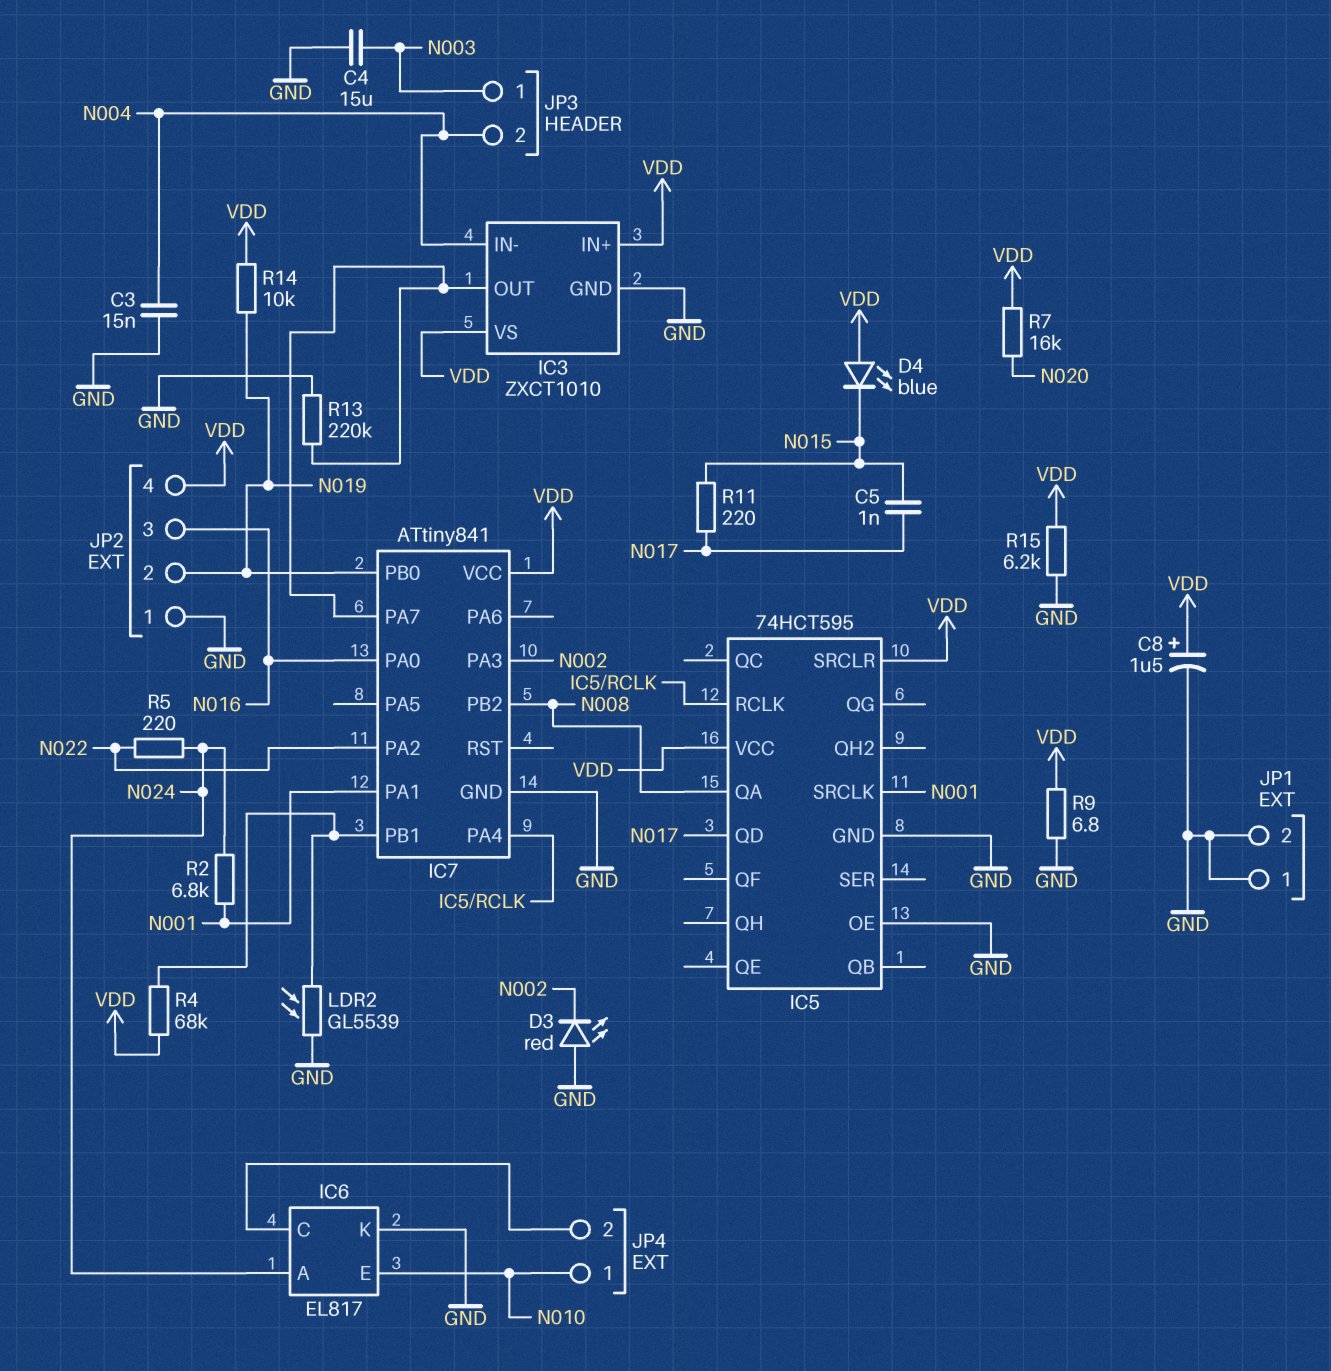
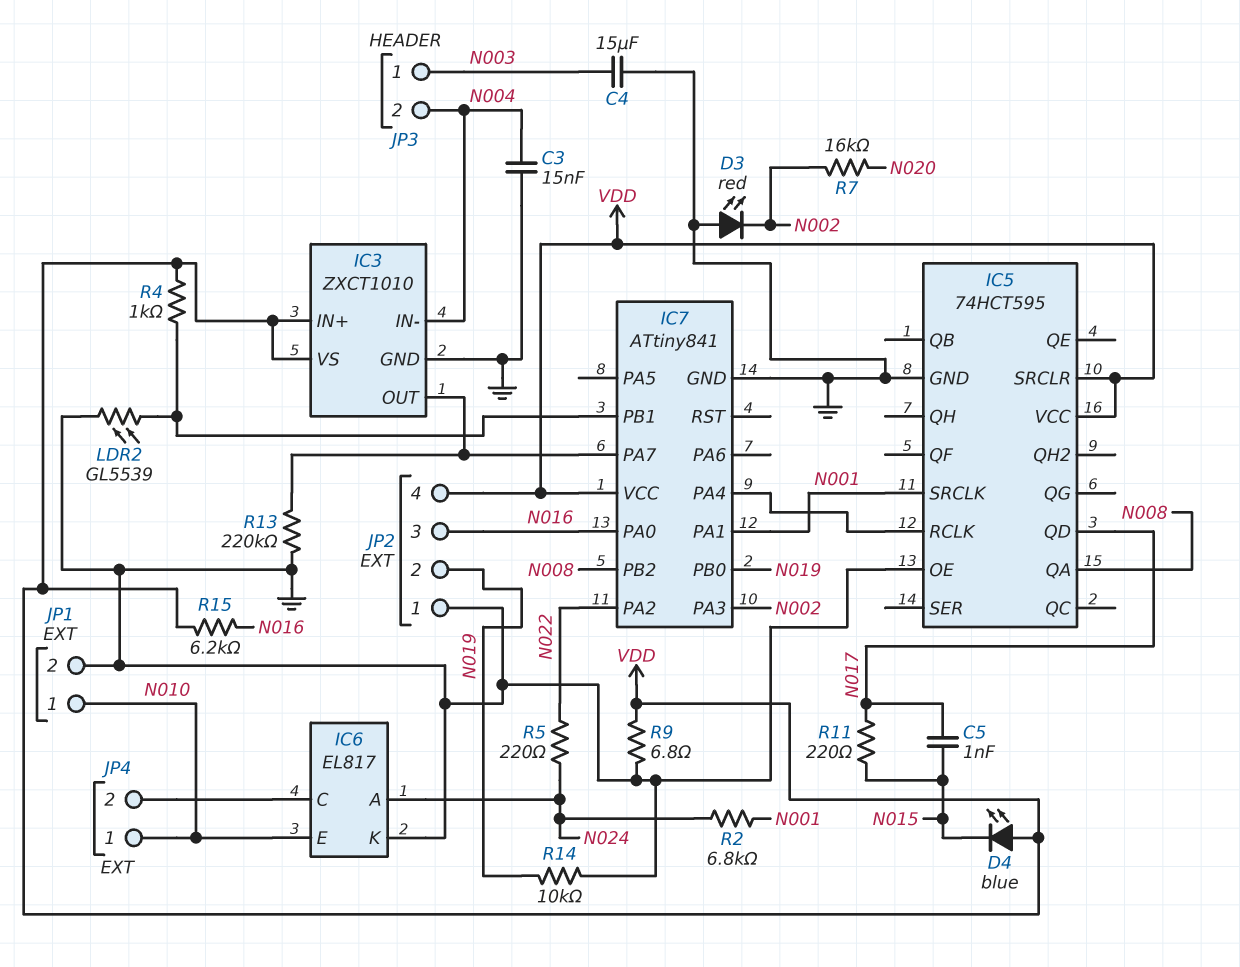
C8: 1.5uF (plus VDD, minus GND) -> none
JP1 pin 1: GND -> N010
R4: 68k (IC7/PB1, VDD) -> 1k (IC7/PB1, VDD)
R7: 16k (N020, VDD) -> 16k (N002, N020)
R14: 10k (N019, VDD) -> 10k (GND, N019)
R15: 6.2k (GND, VDD) -> 6.2k (N016, VDD)

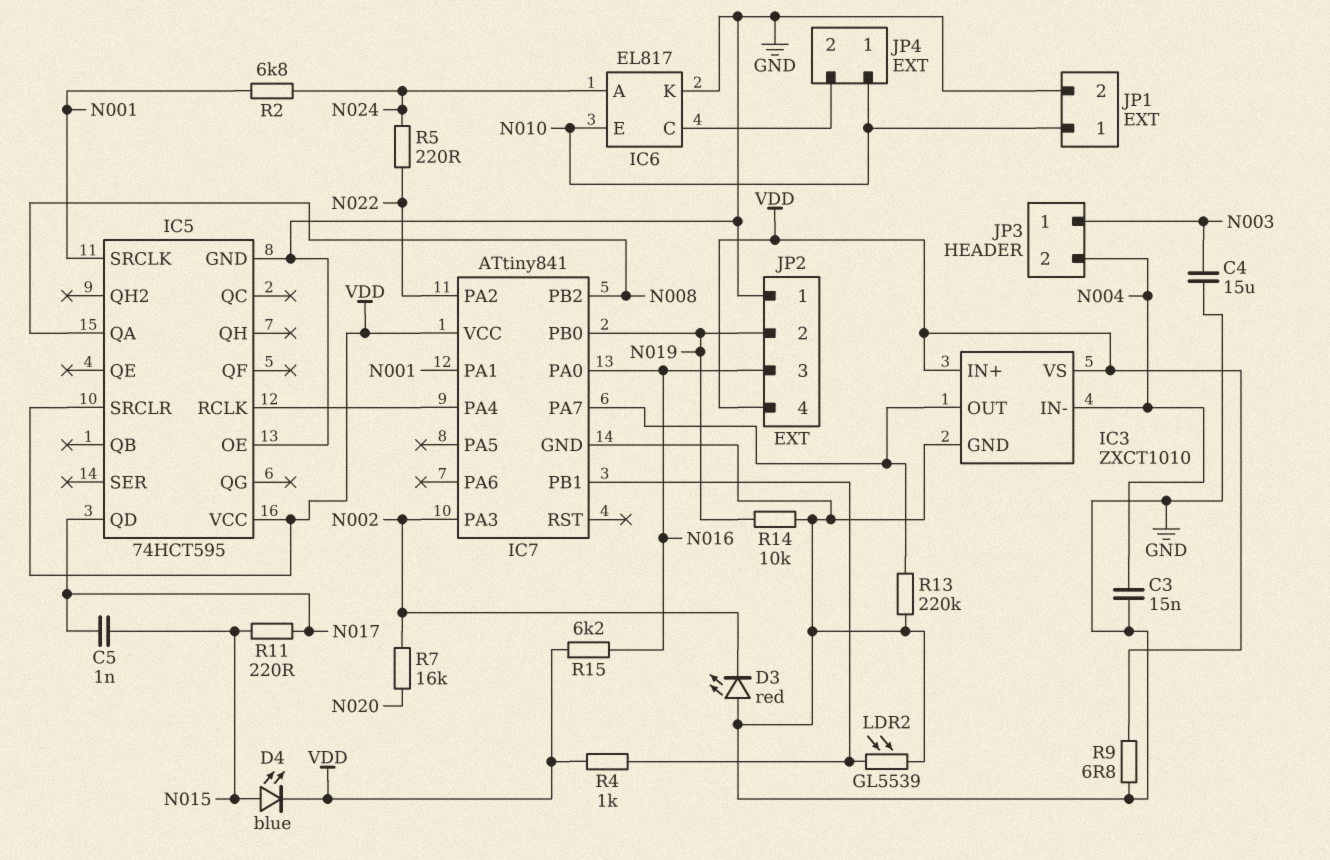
D4: LED blue (A VDD, K N015) -> LED blue (A N015, K VDD)

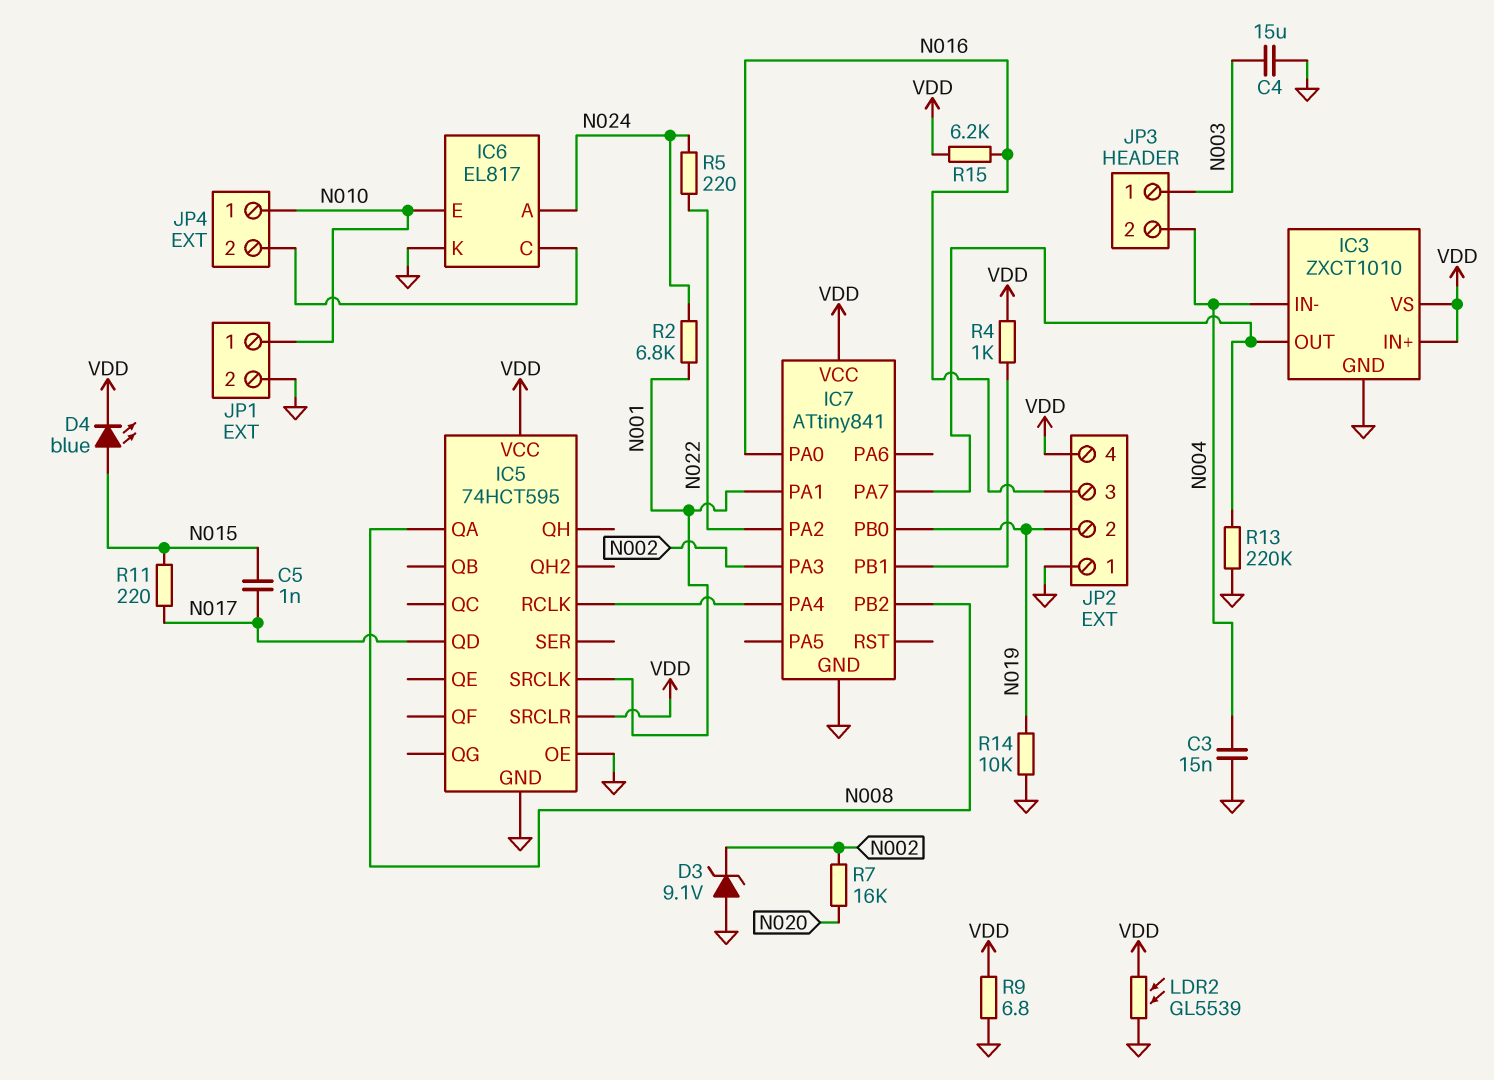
D3: LED red (A GND, K N002) -> zener 9.1V (A GND, K N002)
LDR2: GL5539 (GND, IC7/PB1) -> GL5539 (GND, VDD)

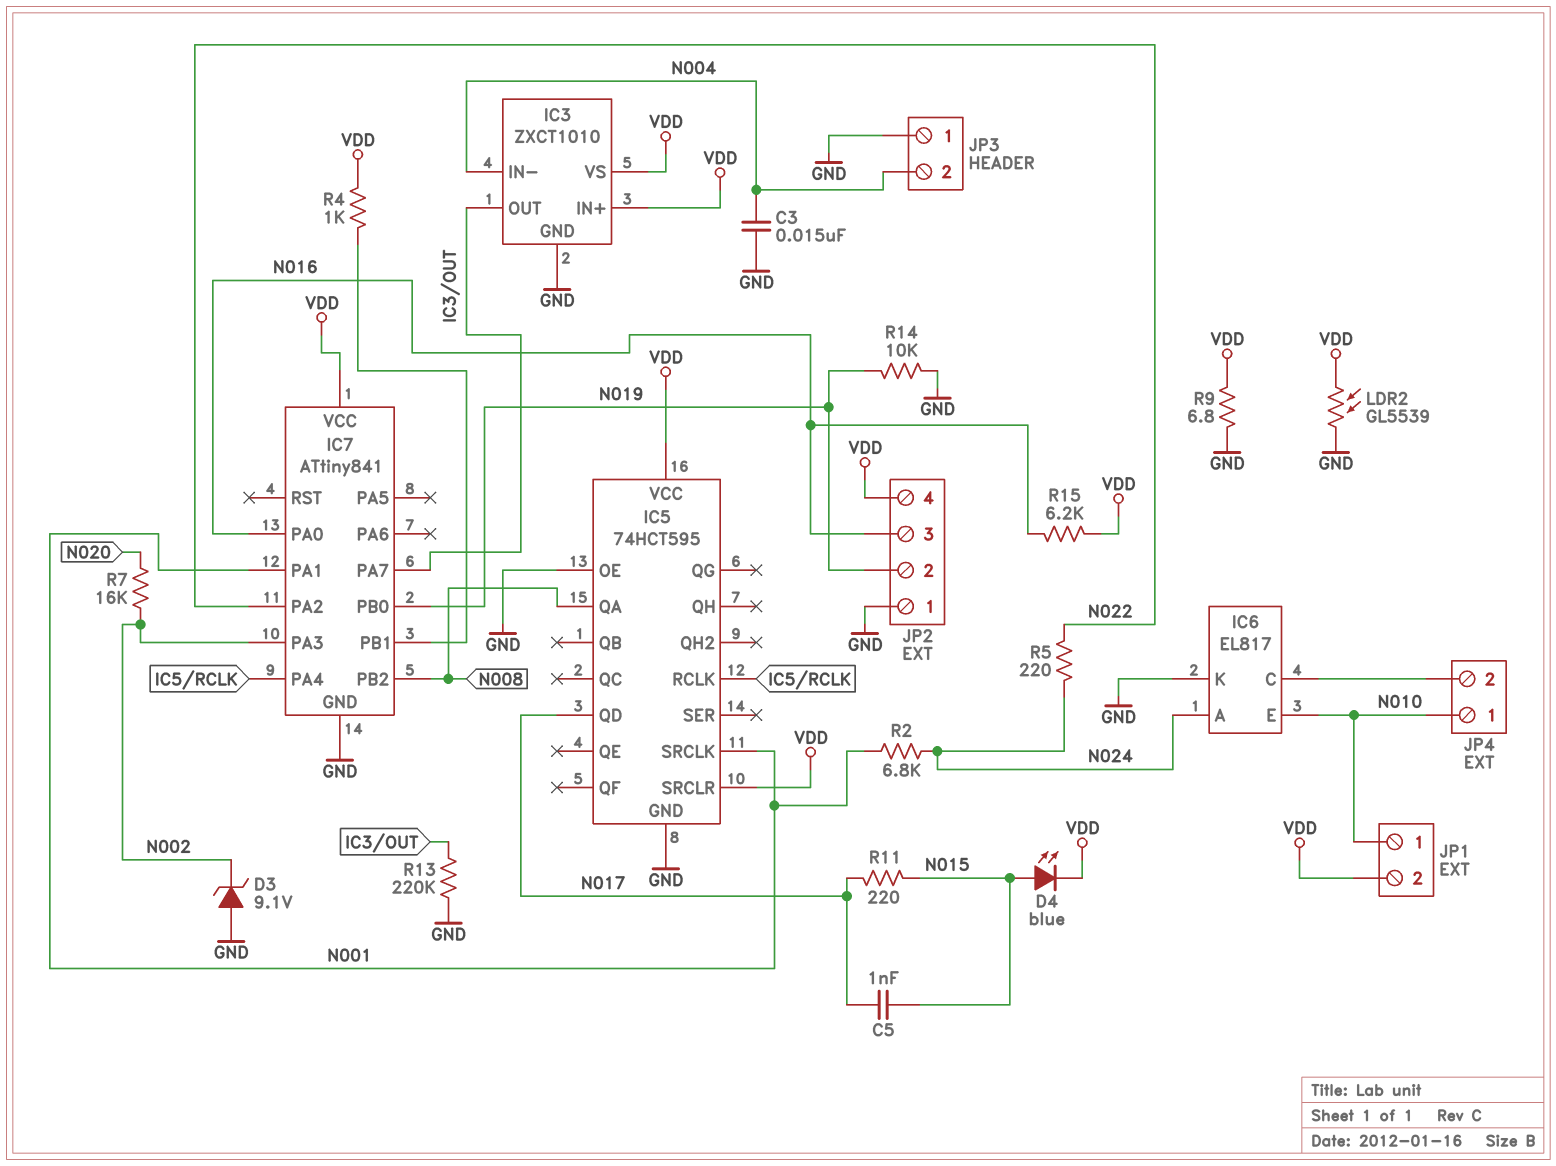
C4: 15uF (GND, N003) -> none
JP1 pin 2: GND -> VDD
JP3 pin 1: N003 -> GND

